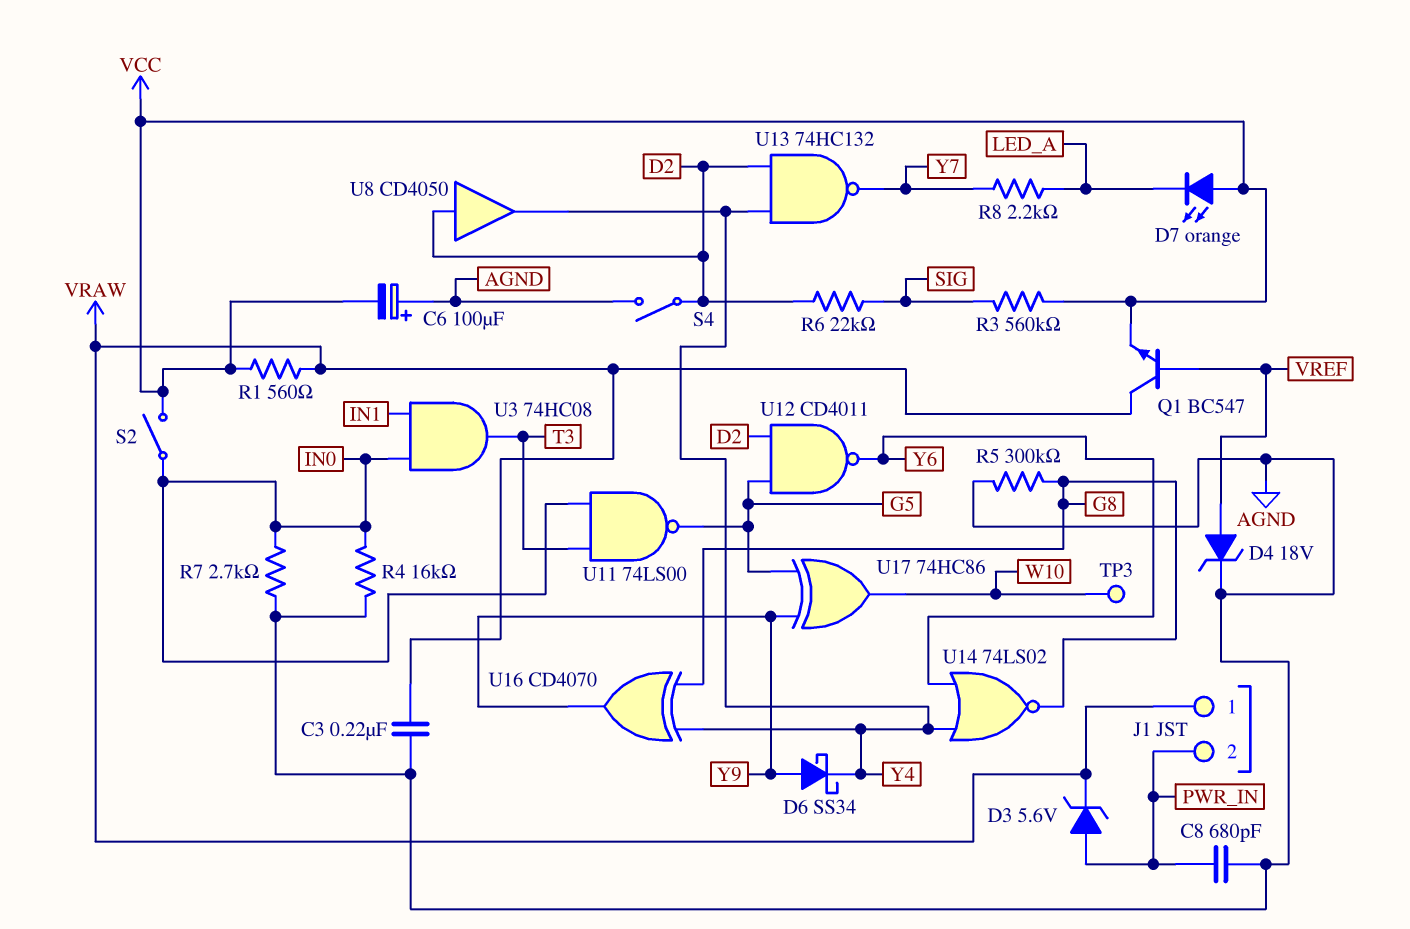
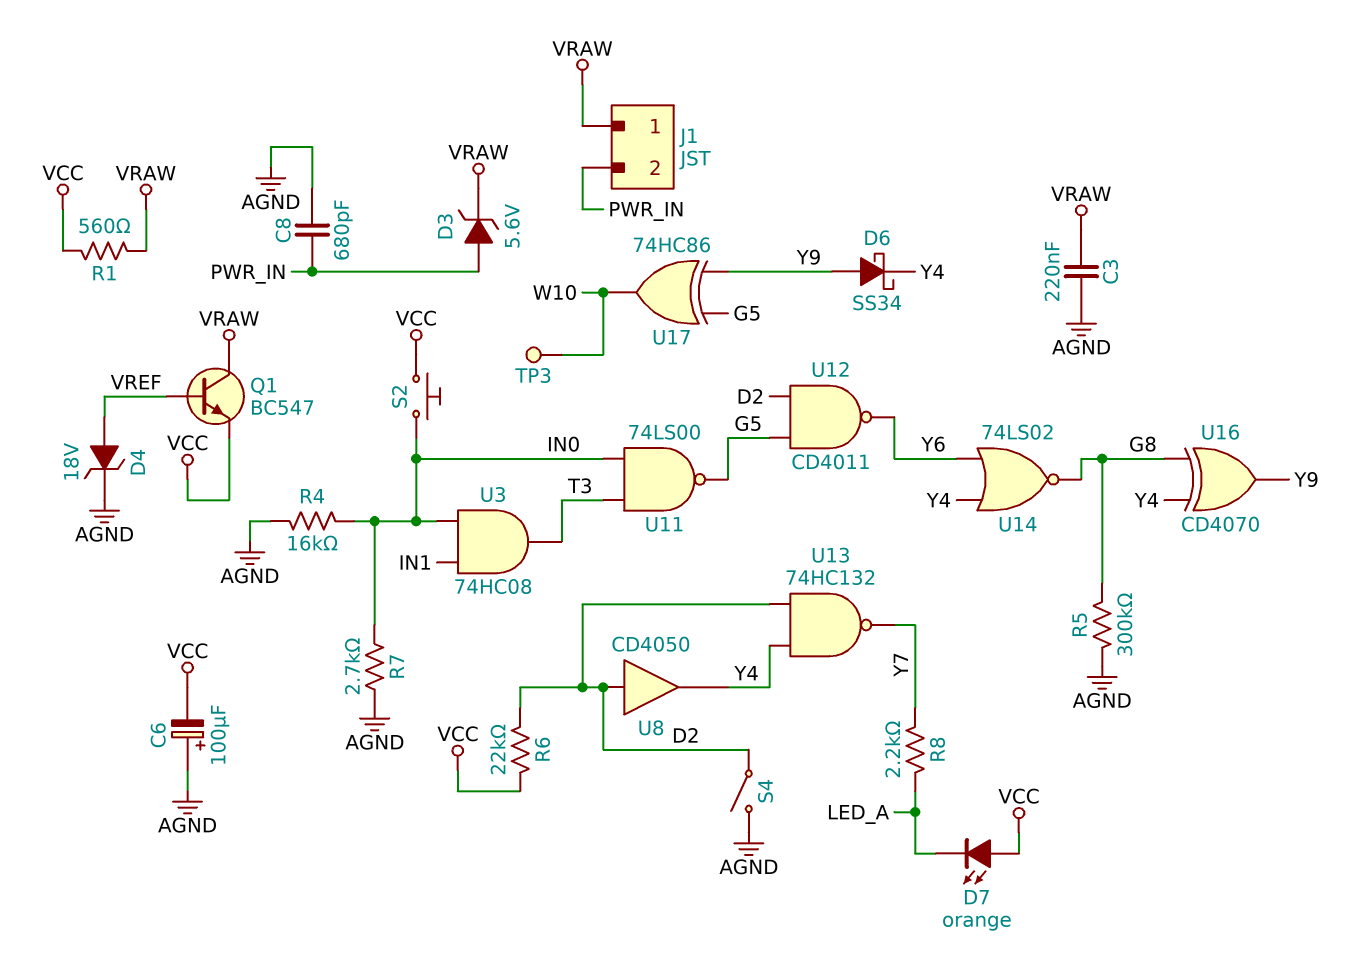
R3: 560k (SIG, VCC) -> none
R6: 22k (D2, SIG) -> 22k (D2, VCC)
S2: switch (IN0, VCC) -> button (IN0, VCC)

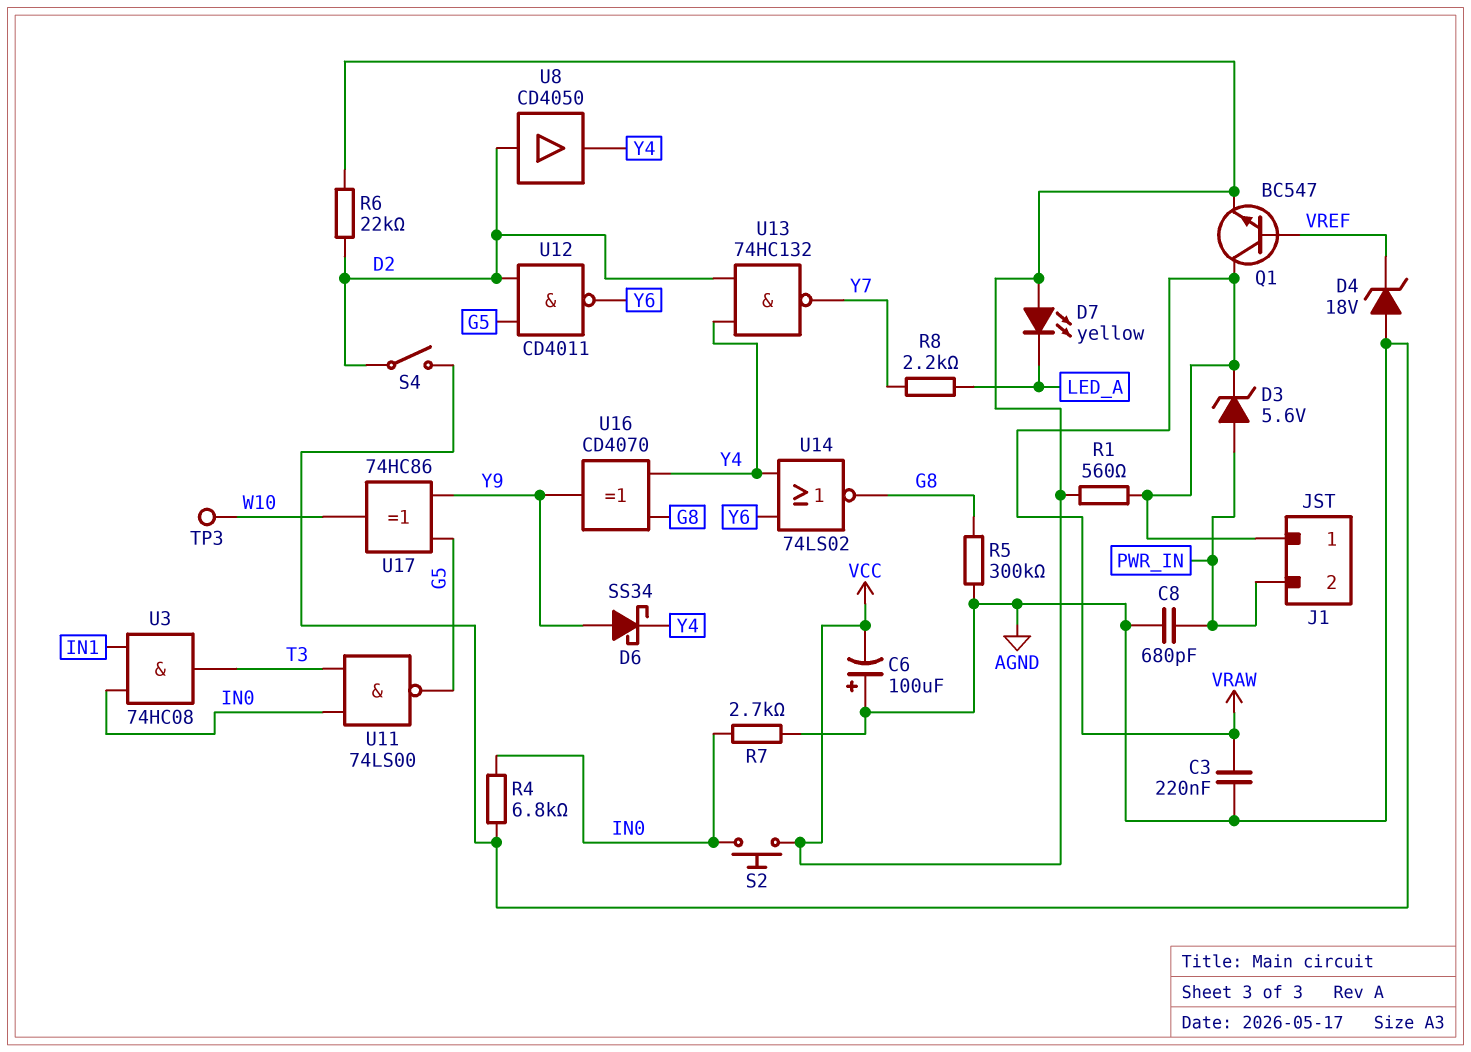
D4: zener 18V (A VREF, K AGND) -> zener 18V (A AGND, K VREF)
D7: LED orange (A VCC, K LED_A) -> LED yellow (A VCC, K LED_A)
R4: 16k (AGND, IN0) -> 6.8k (AGND, IN0)

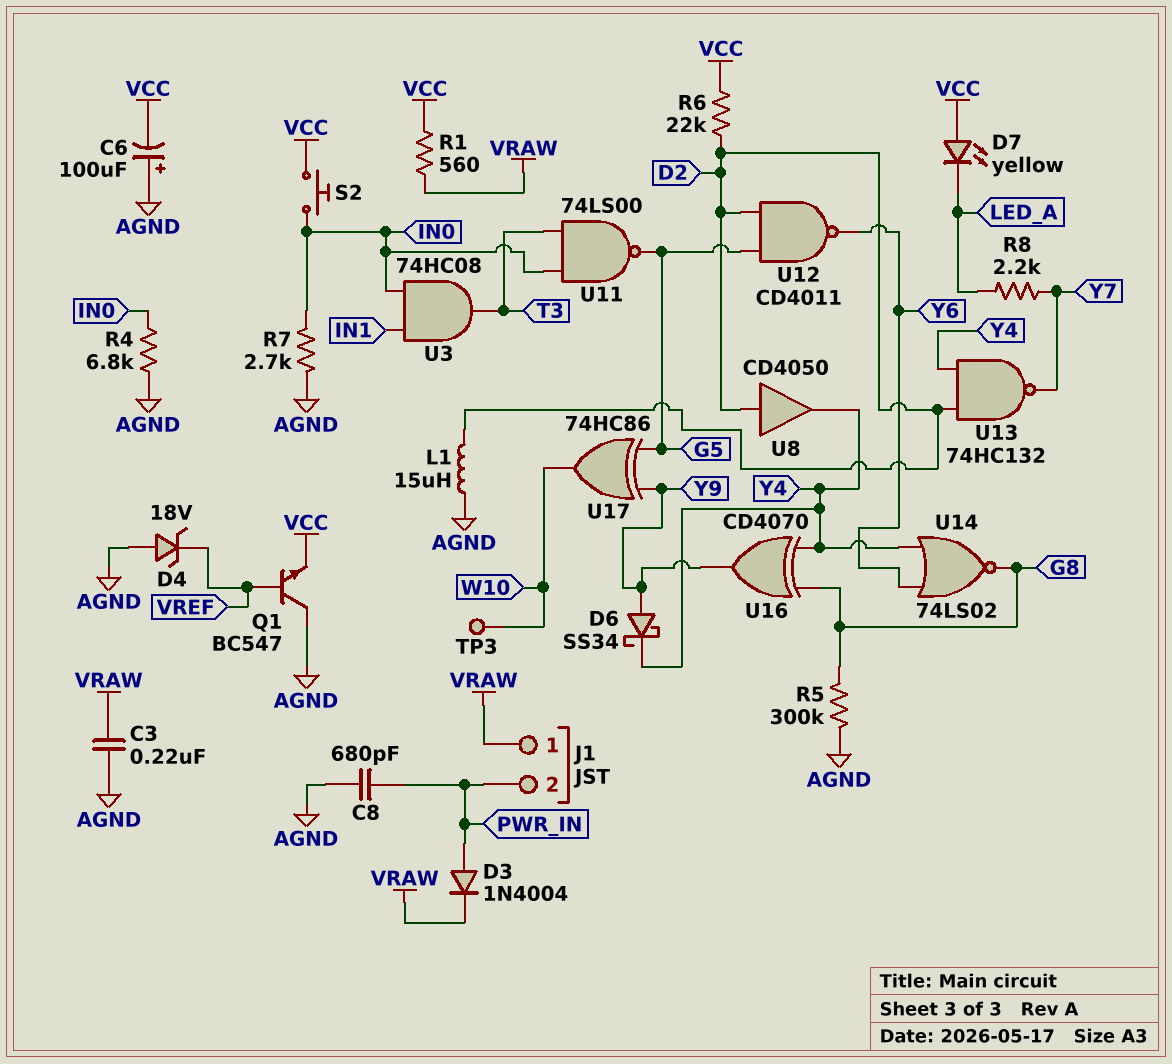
D3: zener 5.6V (A PWR_IN, K VRAW) -> diode 1N4004 (A PWR_IN, K VRAW)
L1: none -> 15uH (AGND, D2)
Q1: NPN BC547 (B VREF, C VRAW, E VCC) -> NPN BC547 (B VREF, C AGND, E VCC)
S4: switch (AGND, D2) -> none

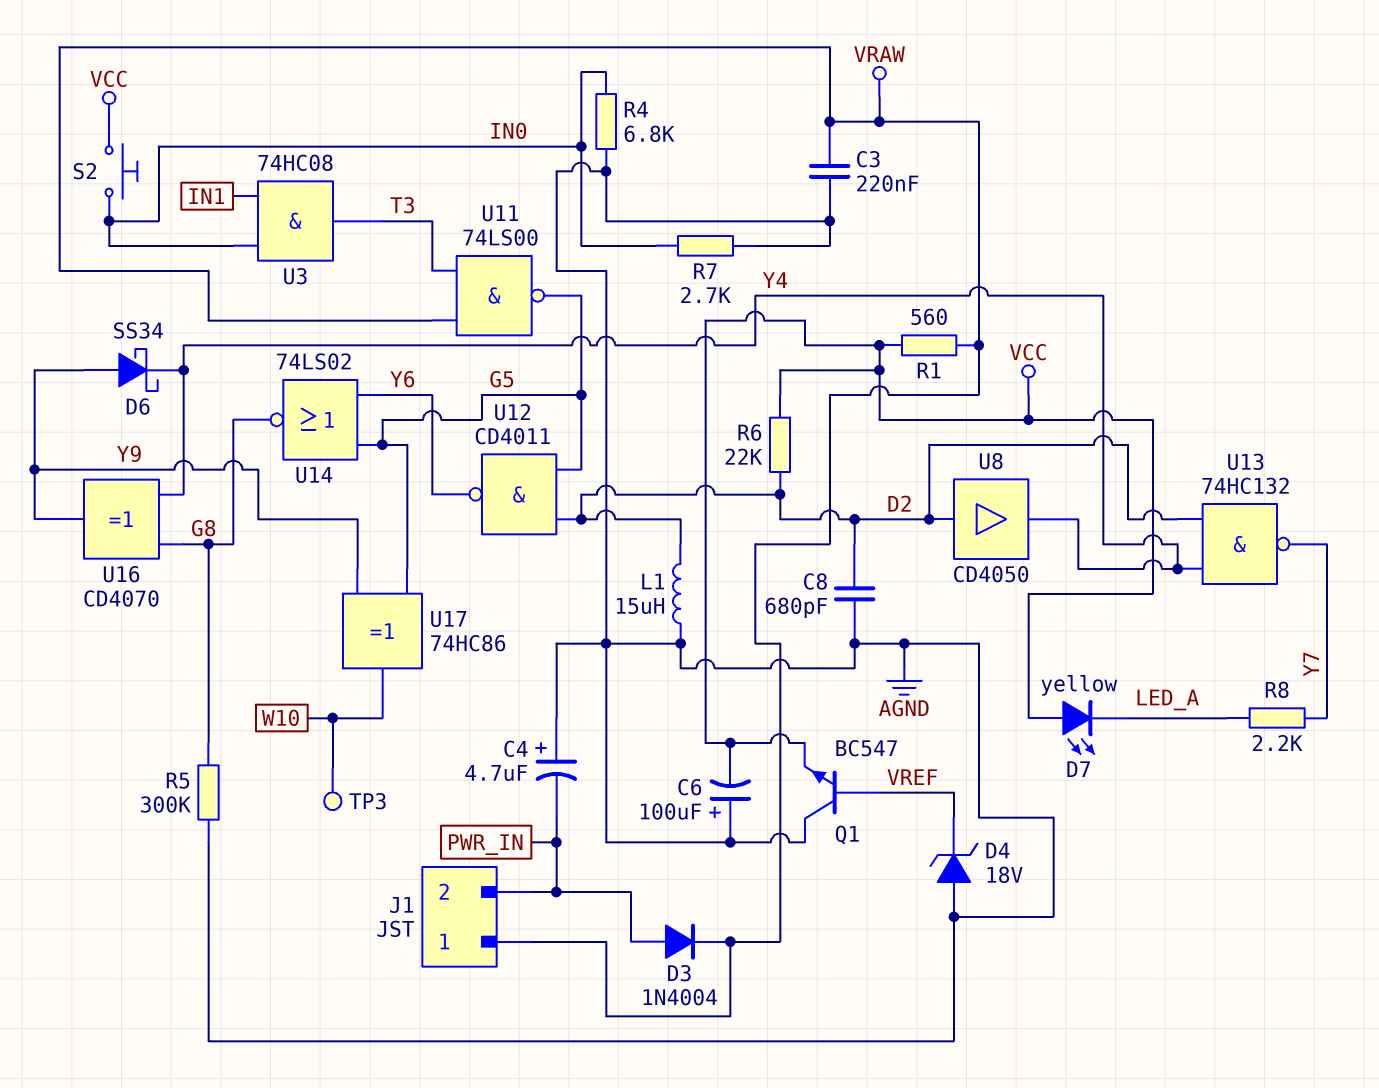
C4: none -> 4.7uF (plus AGND, minus PWR_IN)
C8: 680pF (AGND, PWR_IN) -> 680pF (AGND, D2)
U11: NAND 74LS00 (in IN0, in T3, out G5) -> NAND 74LS00 (in T3, in VRAW, out G5)
U14: NOR 74LS02 (in Y4, in Y6, out G8) -> NOR 74LS02 (in G5, in Y6, out G8)

